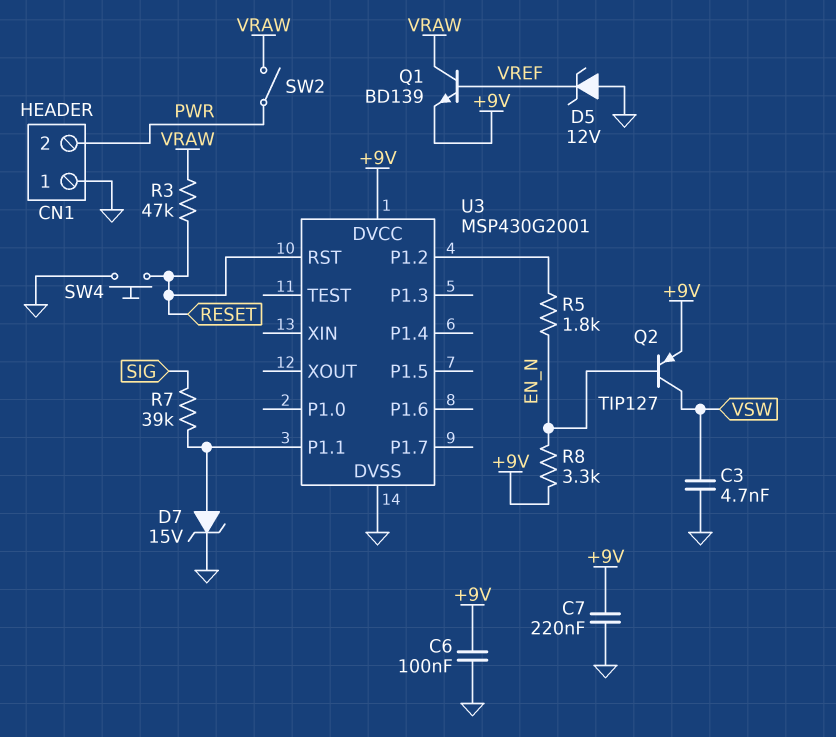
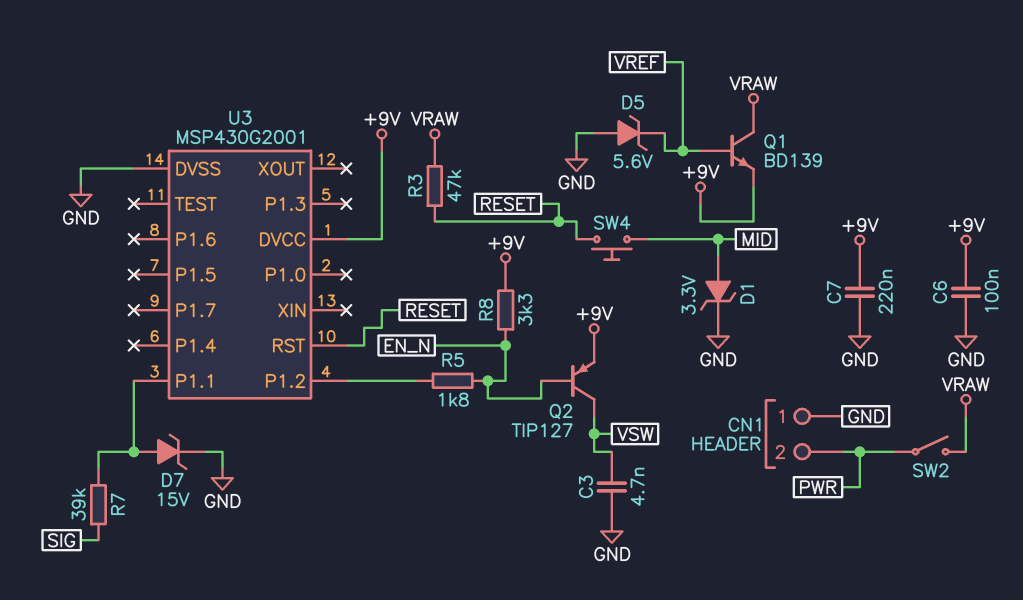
D1: none -> zener 3.3V (A MID, K GND)
D5: zener 12V (A GND, K VREF) -> zener 5.6V (A GND, K VREF)
SW4: button (GND, RESET) -> button (MID, RESET)

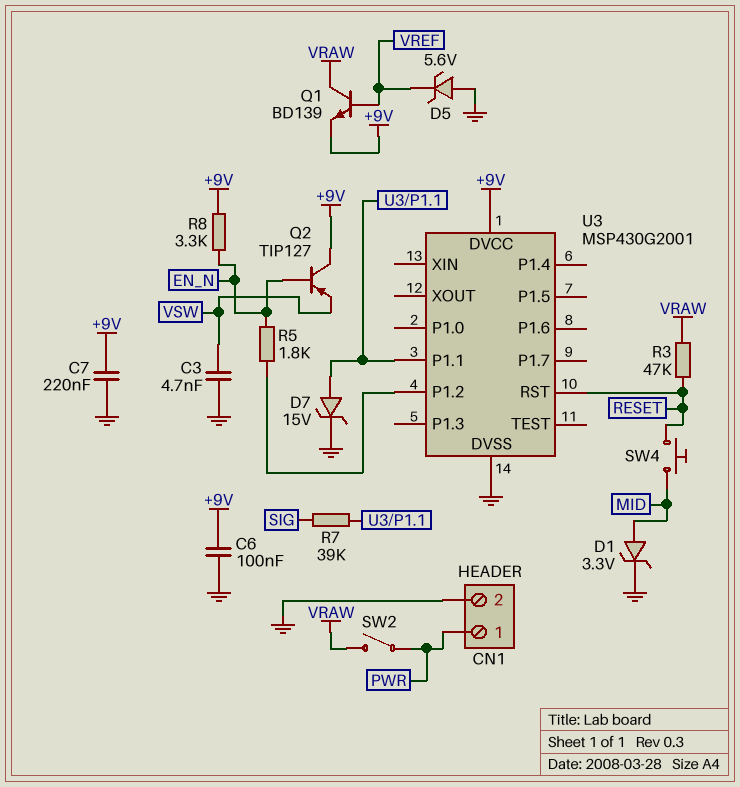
CN1 pin 1: GND -> PWR
CN1 pin 2: PWR -> GND
Q2: PNP TIP127 (B EN_N, C VSW, E +9V) -> PNP TIP127 (B EN_N, C +9V, E VSW)

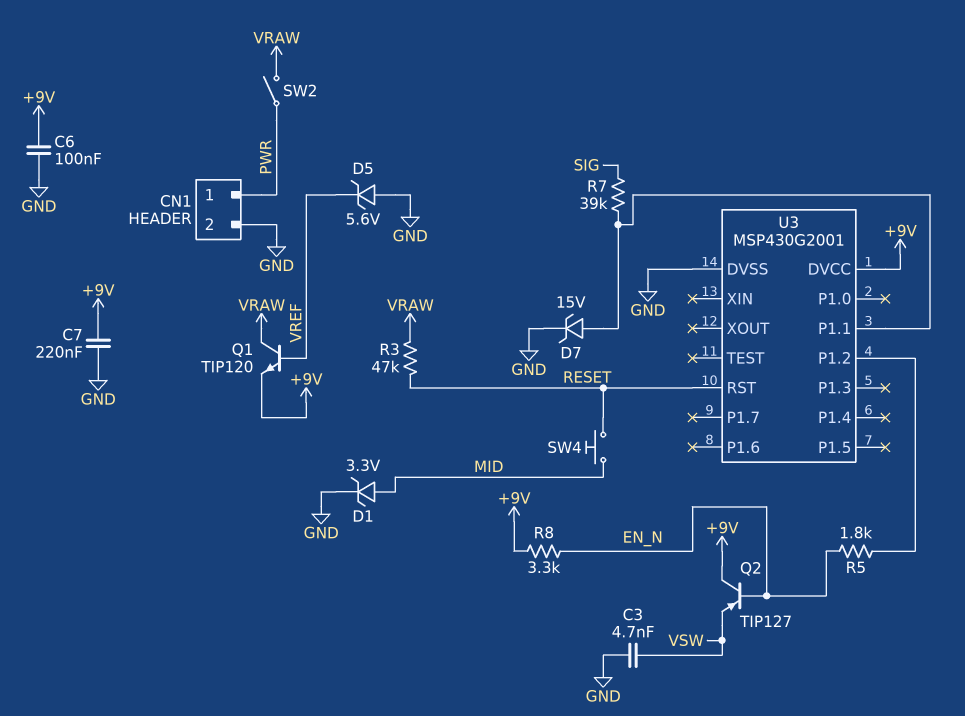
Q1: NPN BD139 (B VREF, C VRAW, E +9V) -> NPN TIP120 (B VREF, C VRAW, E +9V)

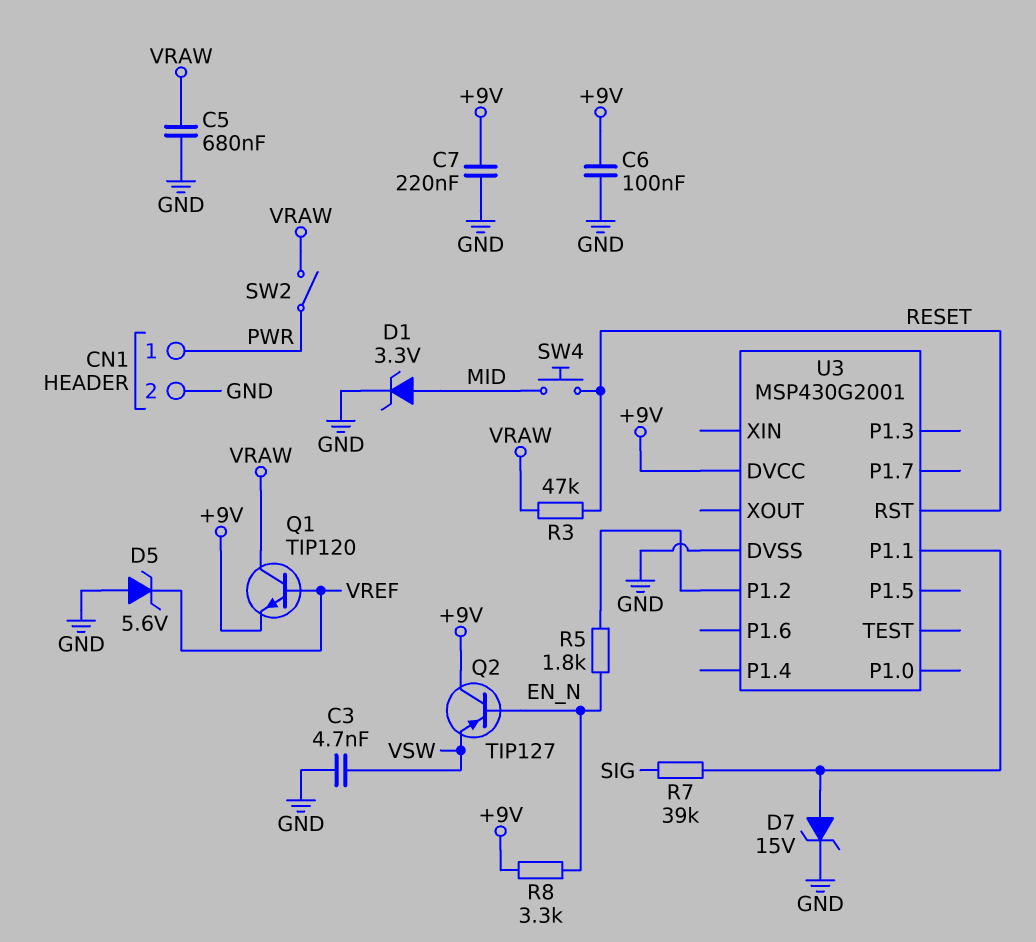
C5: none -> 680nF (GND, VRAW)

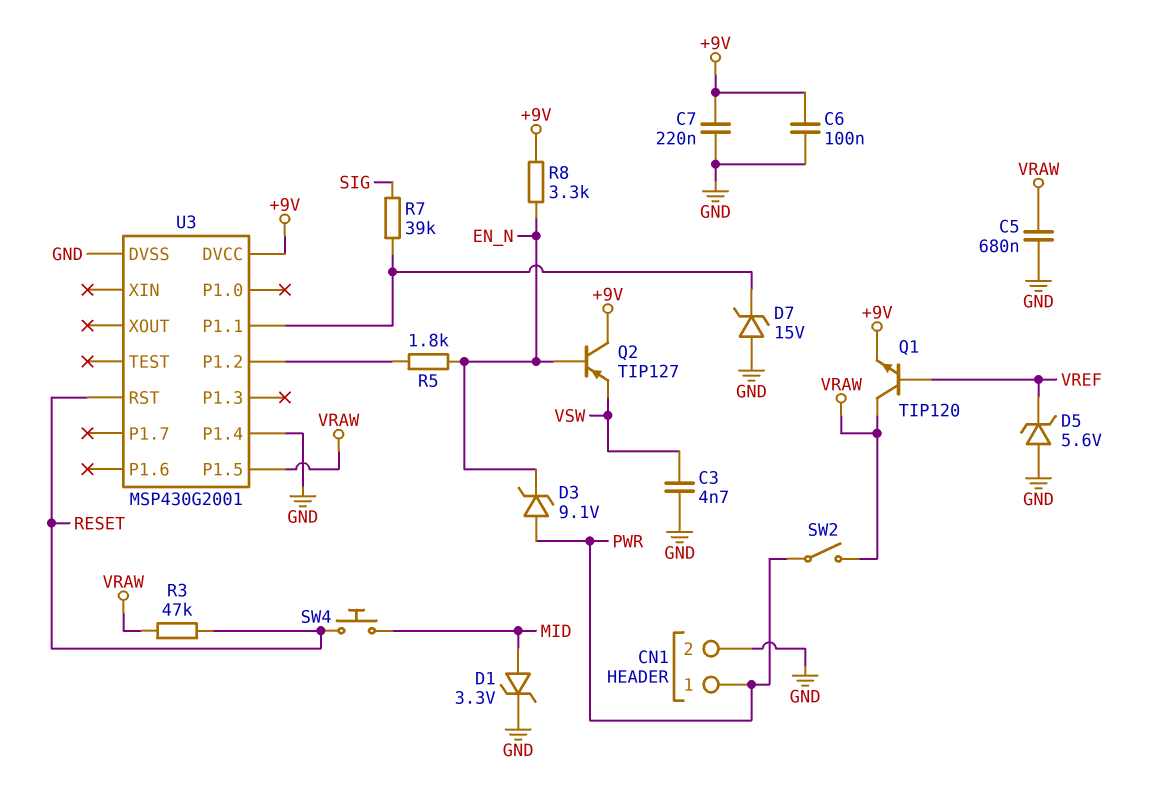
D3: none -> zener 9.1V (A PWR, K EN_N)
D7: zener 15V (A U3/P1.1, K GND) -> zener 15V (A GND, K U3/P1.1)
U3 pin P1.4: none -> GND
U3 pin P1.5: none -> VRAW

